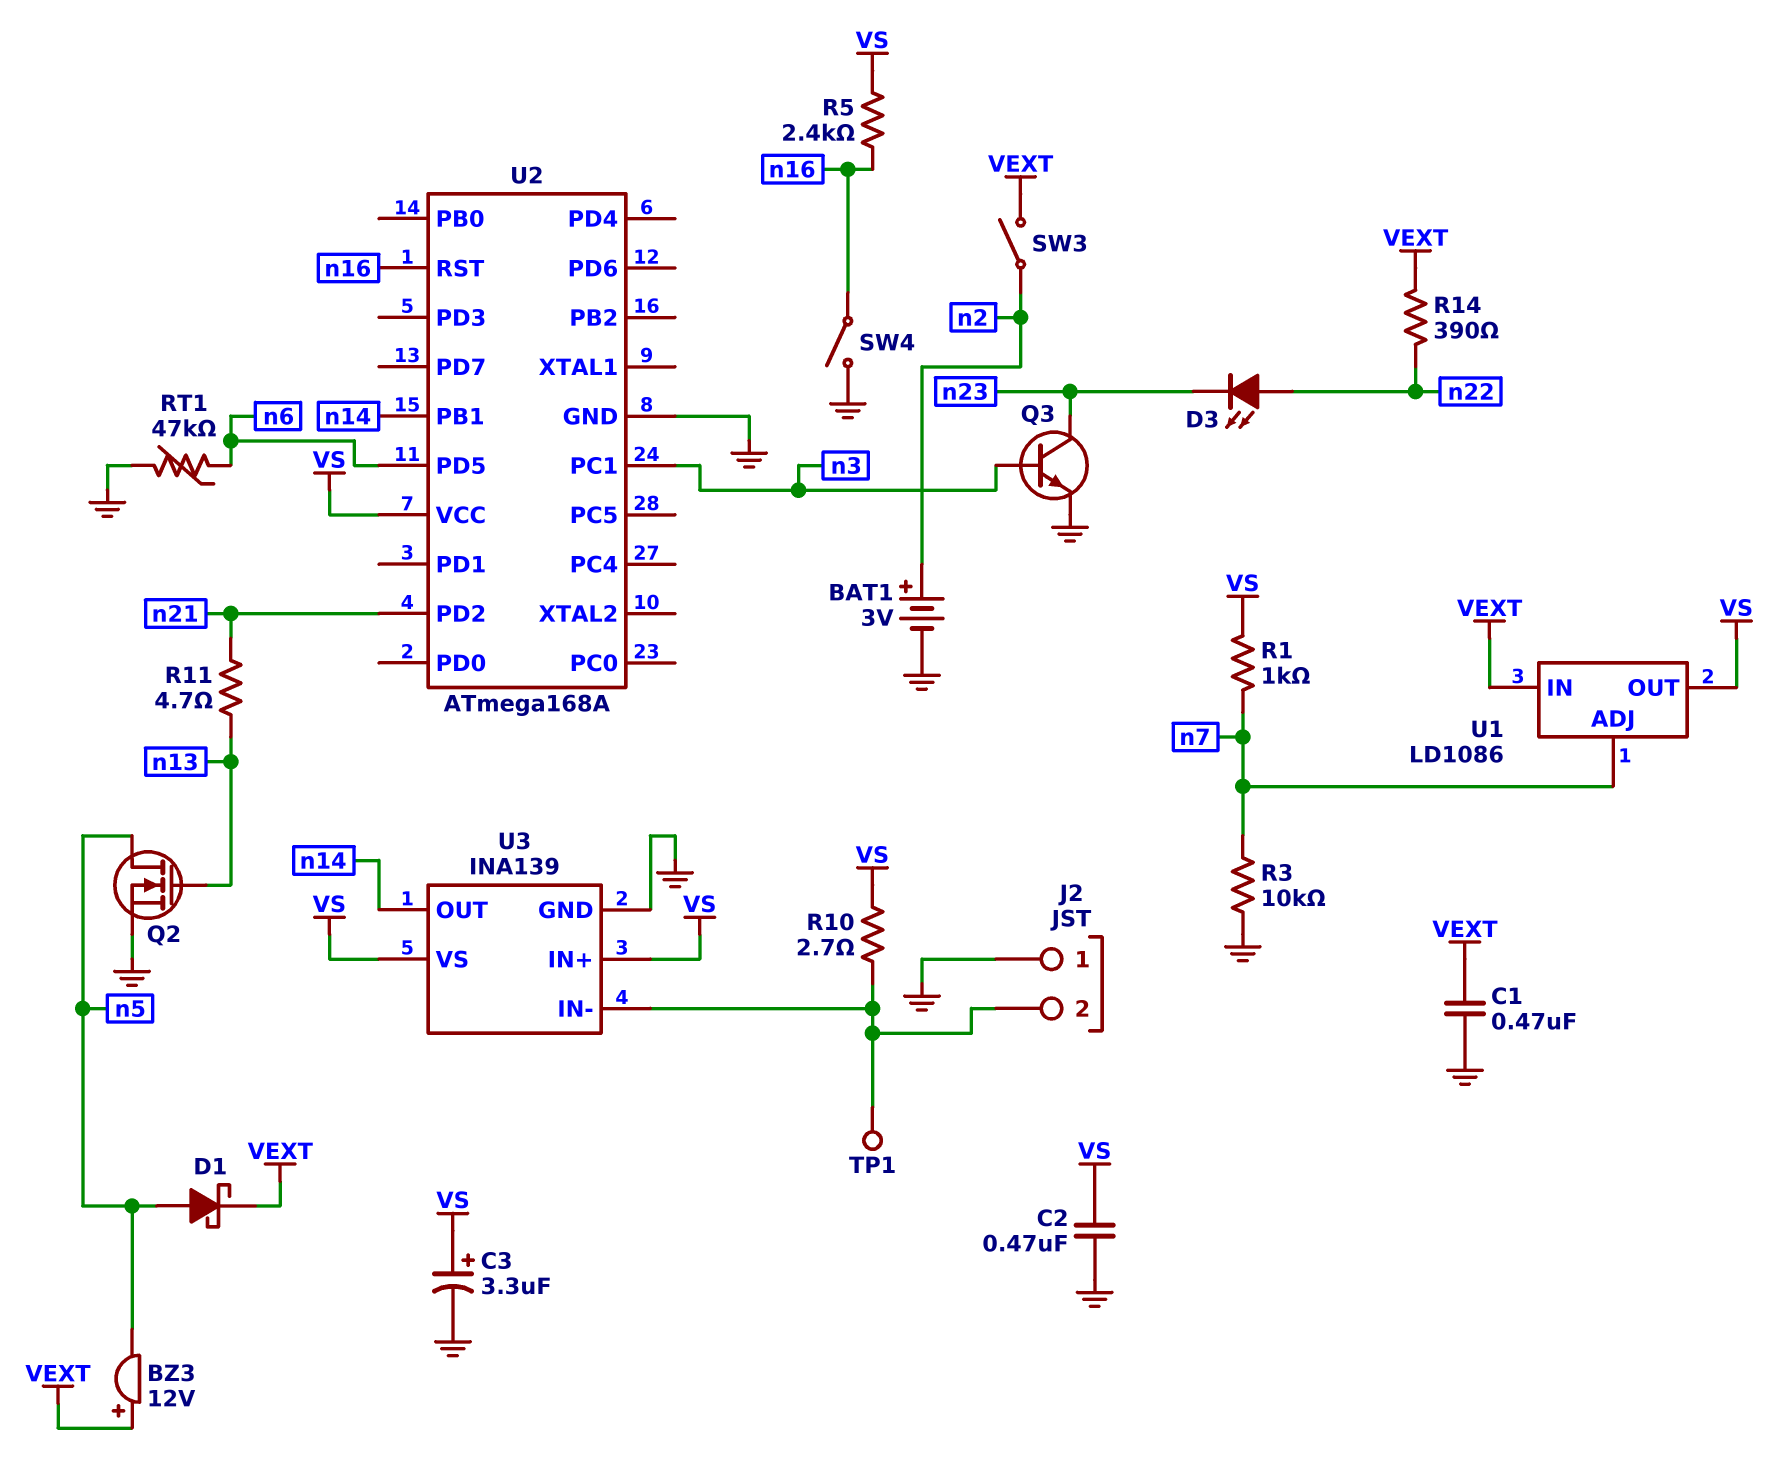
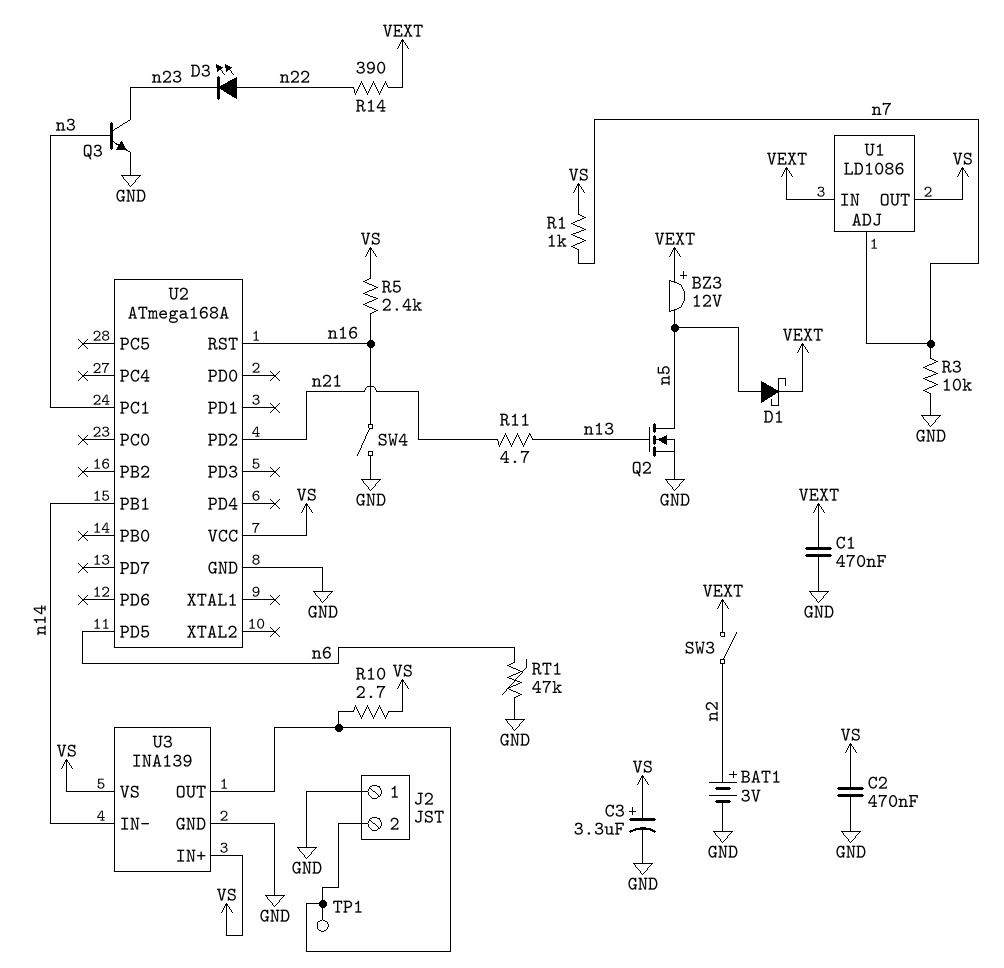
U3 pin IN-: J2/2 -> n14
U3 pin OUT: n14 -> J2/2

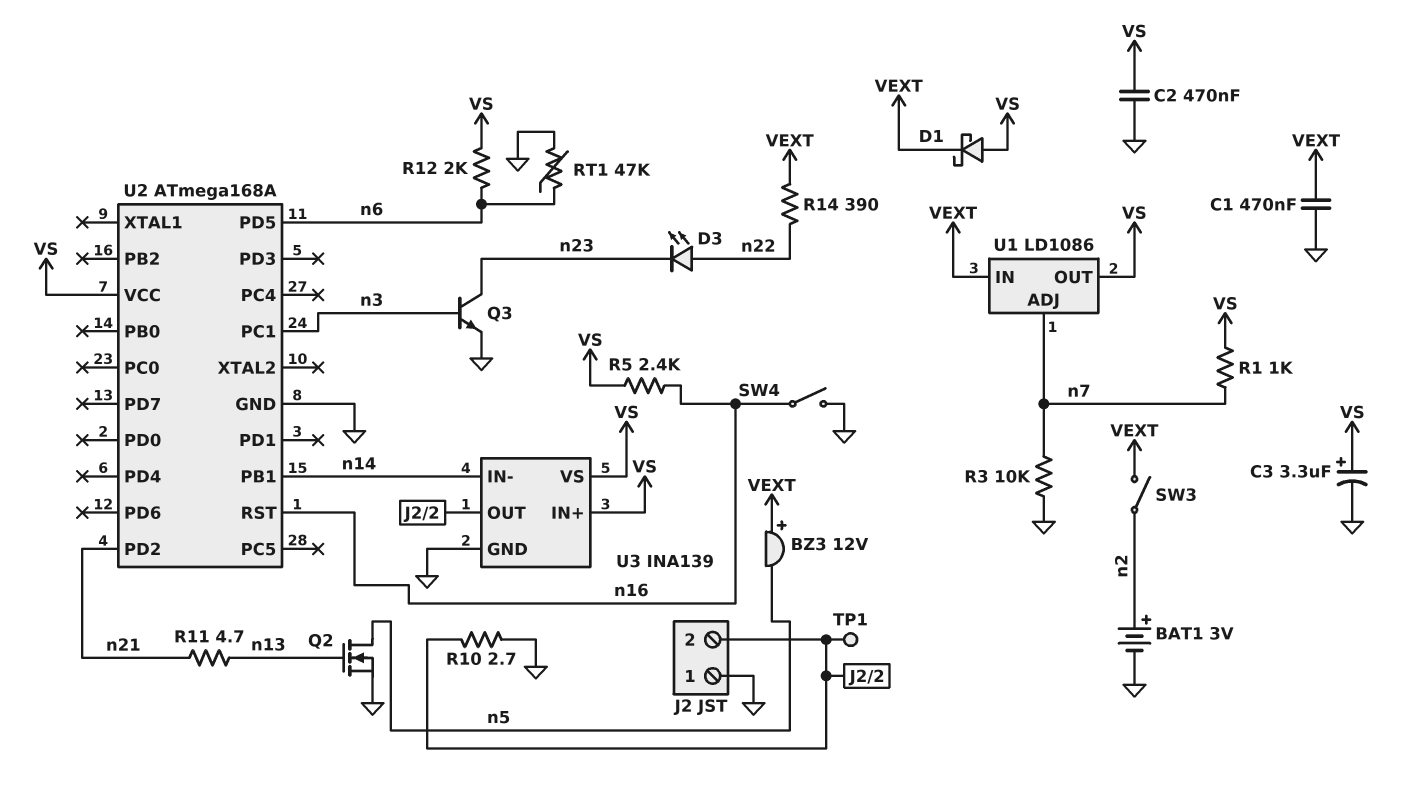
D1: schottky (A n5, K VEXT) -> schottky (A VS, K VEXT)
R10: 2.7 (J2/2, VS) -> 2.7 (GND, J2/2)
R12: none -> 2k (VS, n6)

